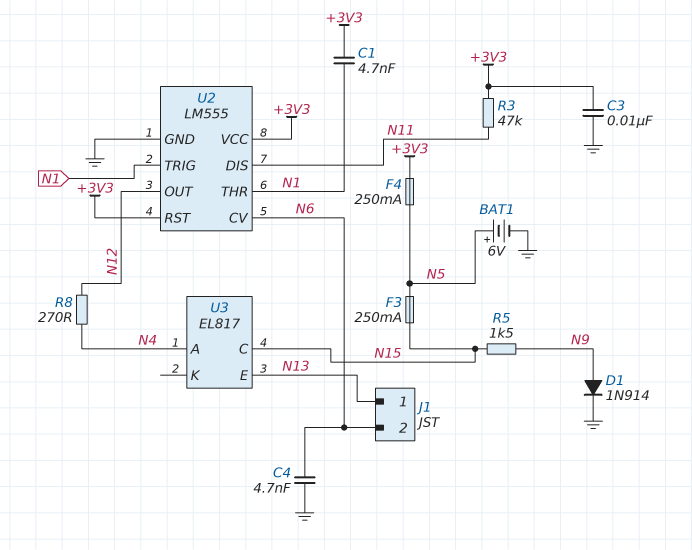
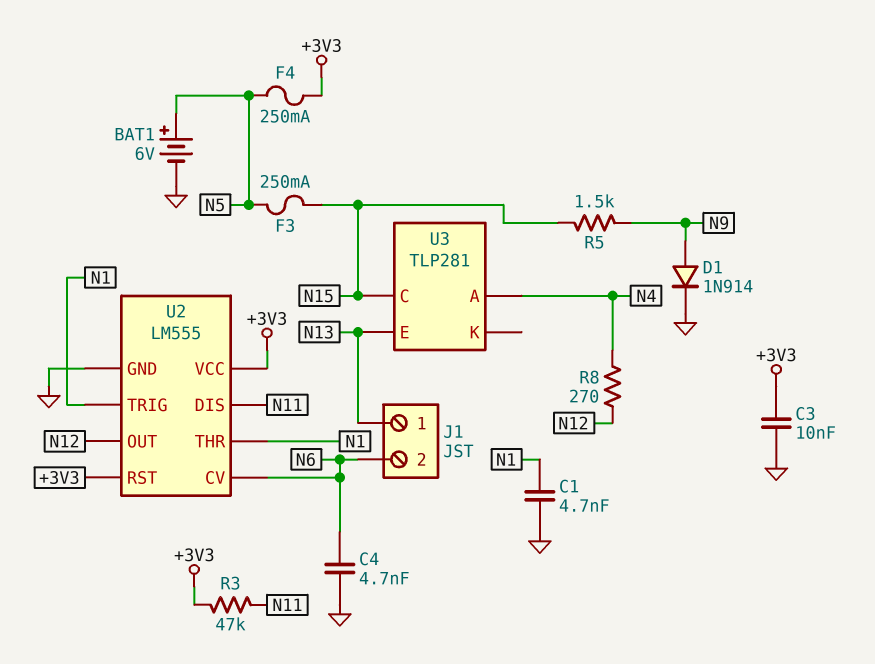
C1: 4.7nF (+3V3, N1) -> 4.7nF (GND, N1)
U3: EL817 -> TLP281

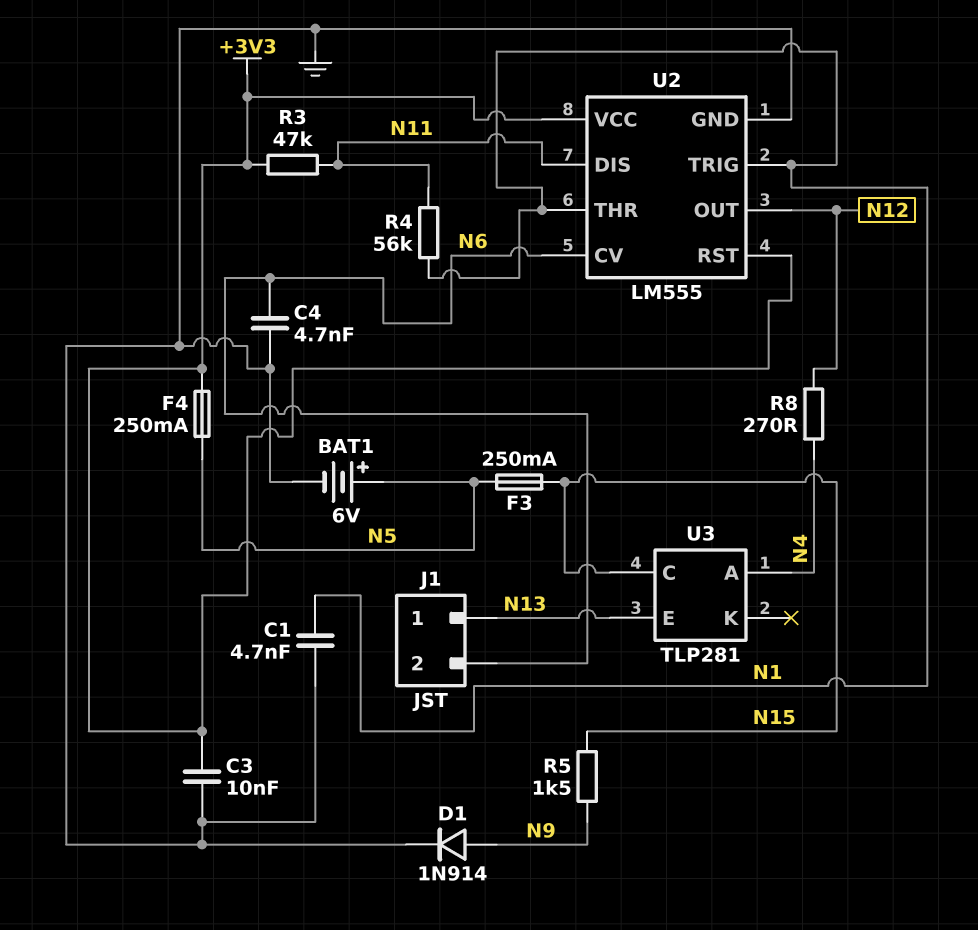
R4: none -> 56k (N1, N11)

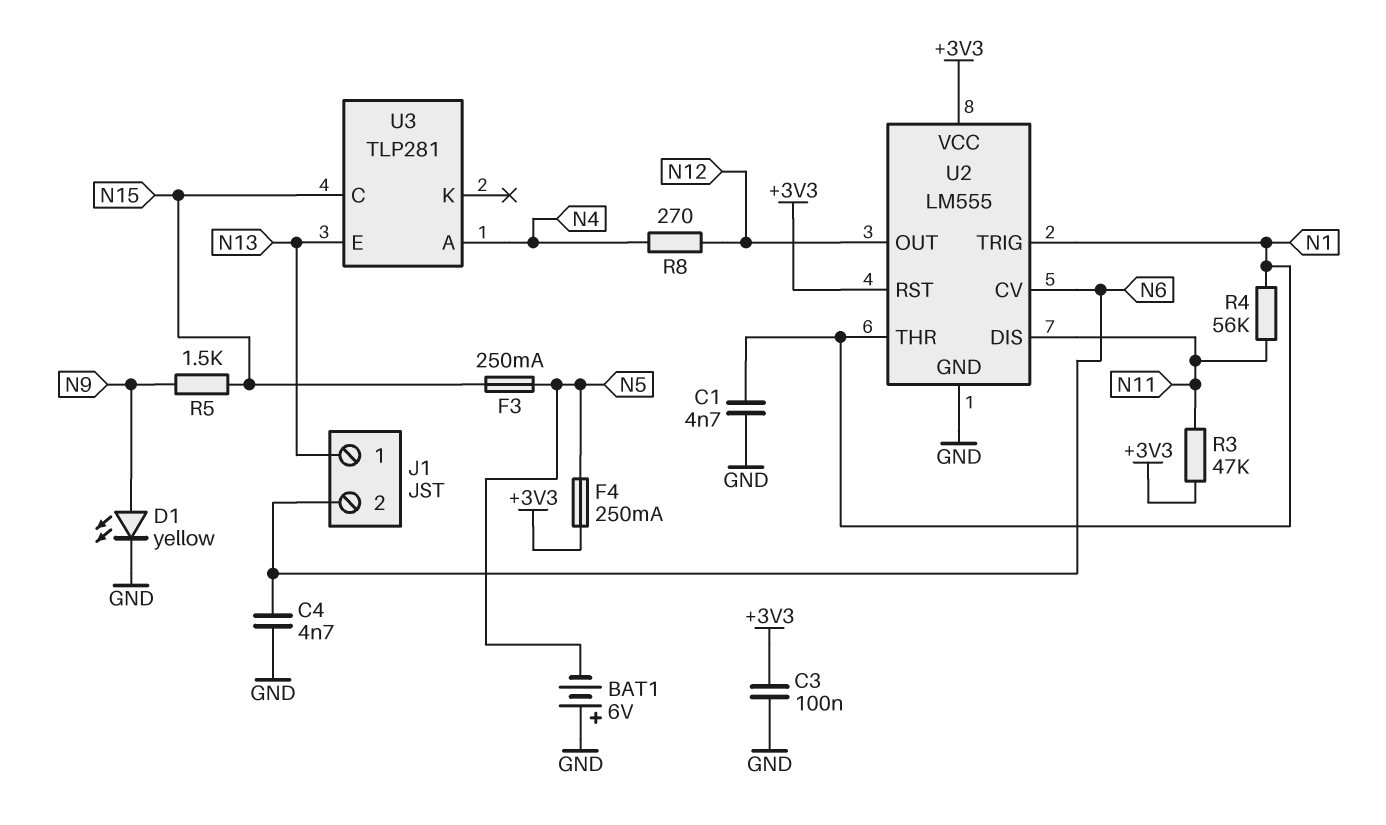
BAT1: 6V (plus N5, minus GND) -> 6V (plus GND, minus N5)
C3: 10nF (+3V3, GND) -> 100nF (+3V3, GND)
D1: diode 1N914 (A N9, K GND) -> LED yellow (A N9, K GND)

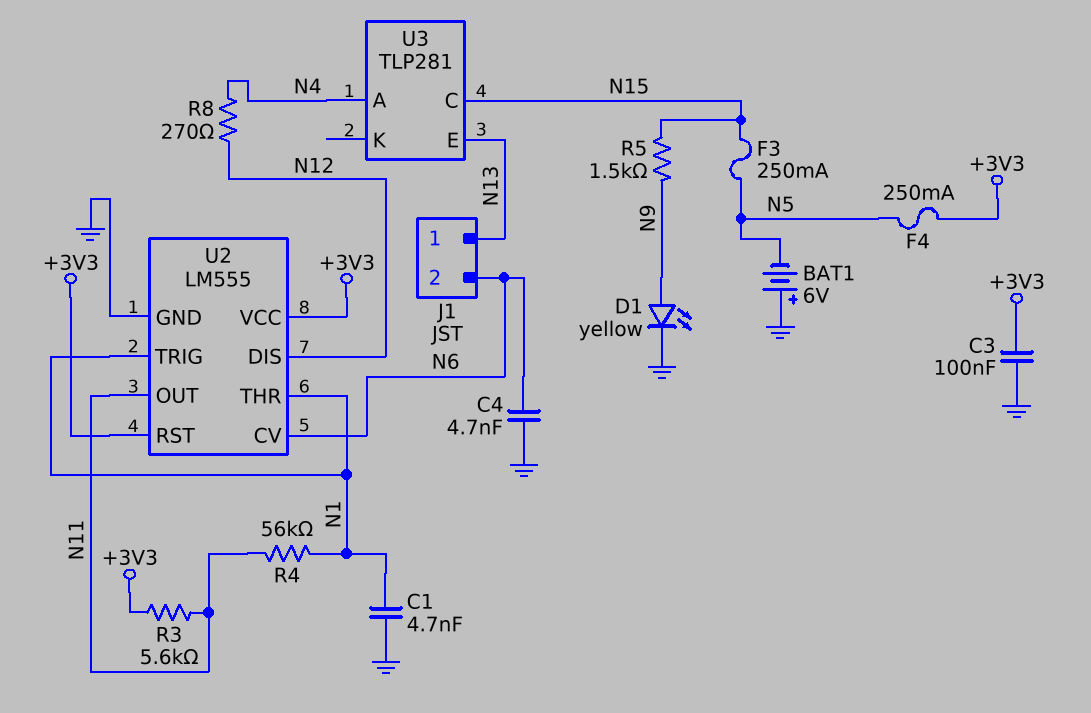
R3: 47k (+3V3, N11) -> 5.6k (+3V3, N11)
U2 pin DIS: N11 -> N12
U2 pin OUT: N12 -> N11

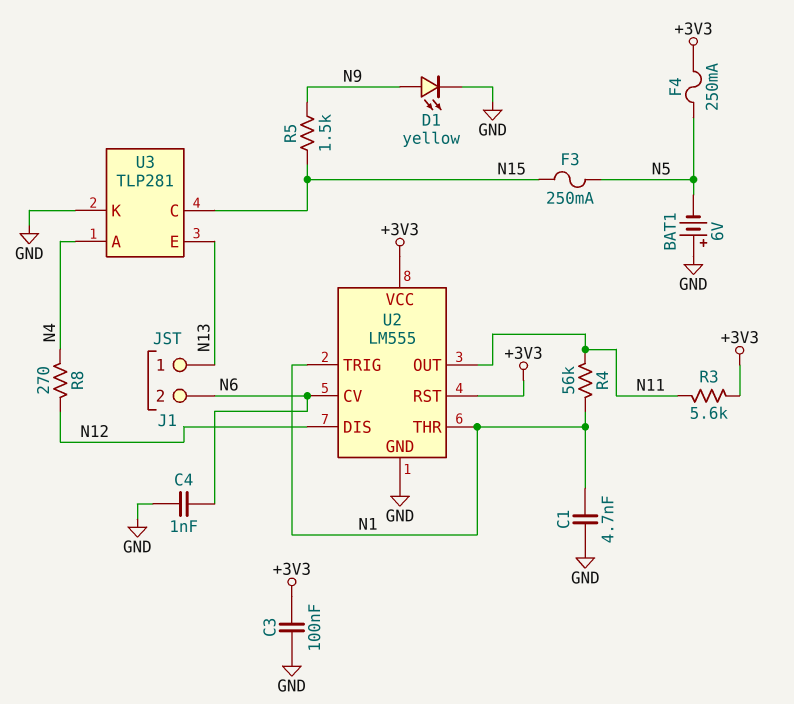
C4: 4.7nF (GND, N6) -> 1nF (GND, N6)
U3 pin K: none -> GND

